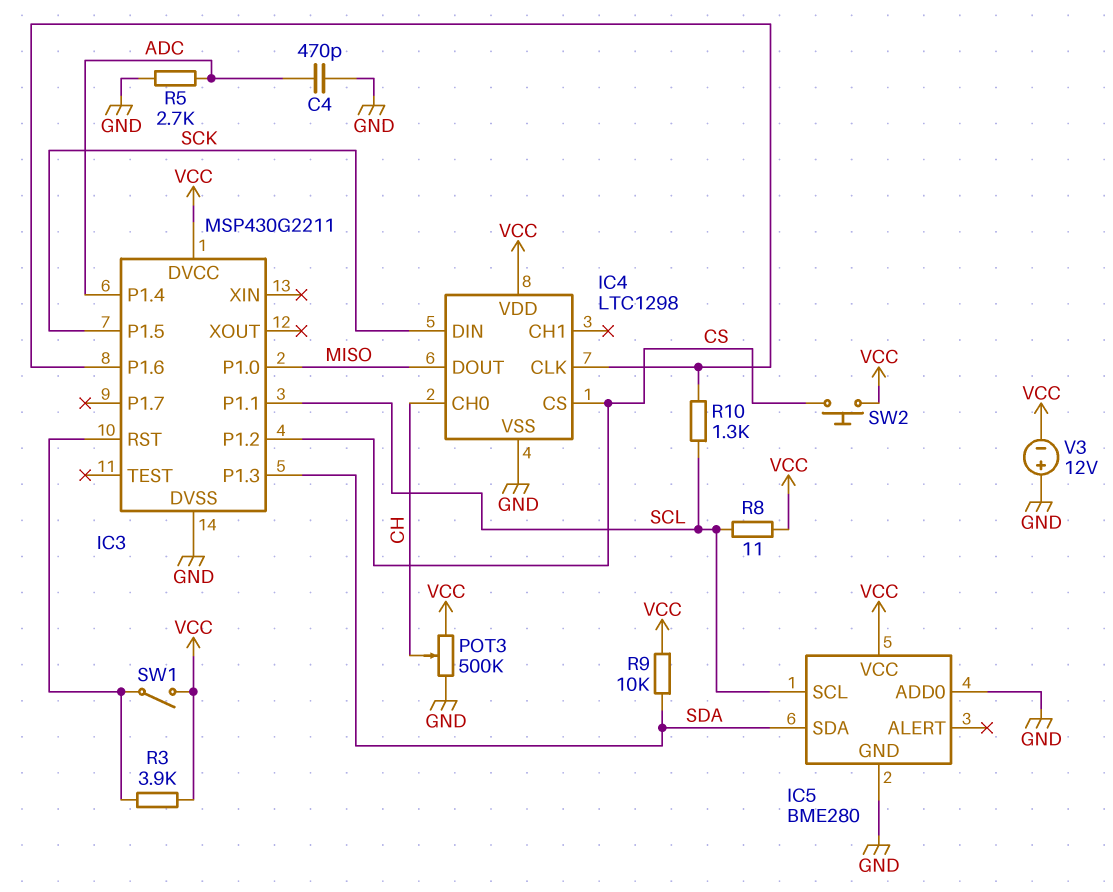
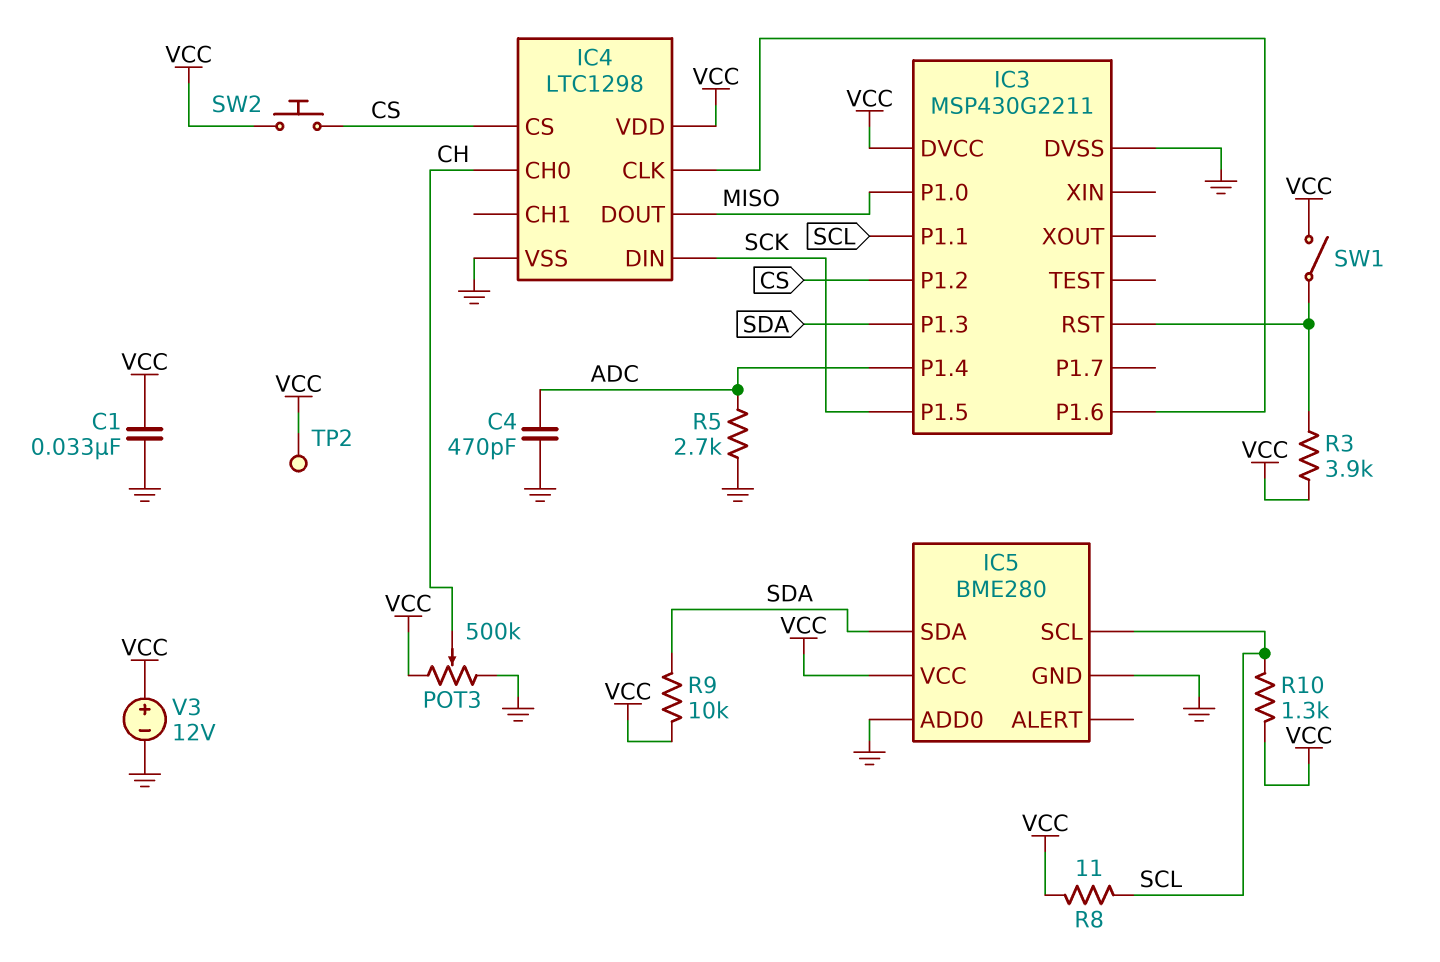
C1: none -> 33nF (GND, VCC)
R10: 1.3k (IC3/P1.6, SCL) -> 1.3k (SCL, VCC)
TP2: none -> test point (VCC)
V3: 12V (plus GND, minus VCC) -> 12V (plus VCC, minus GND)

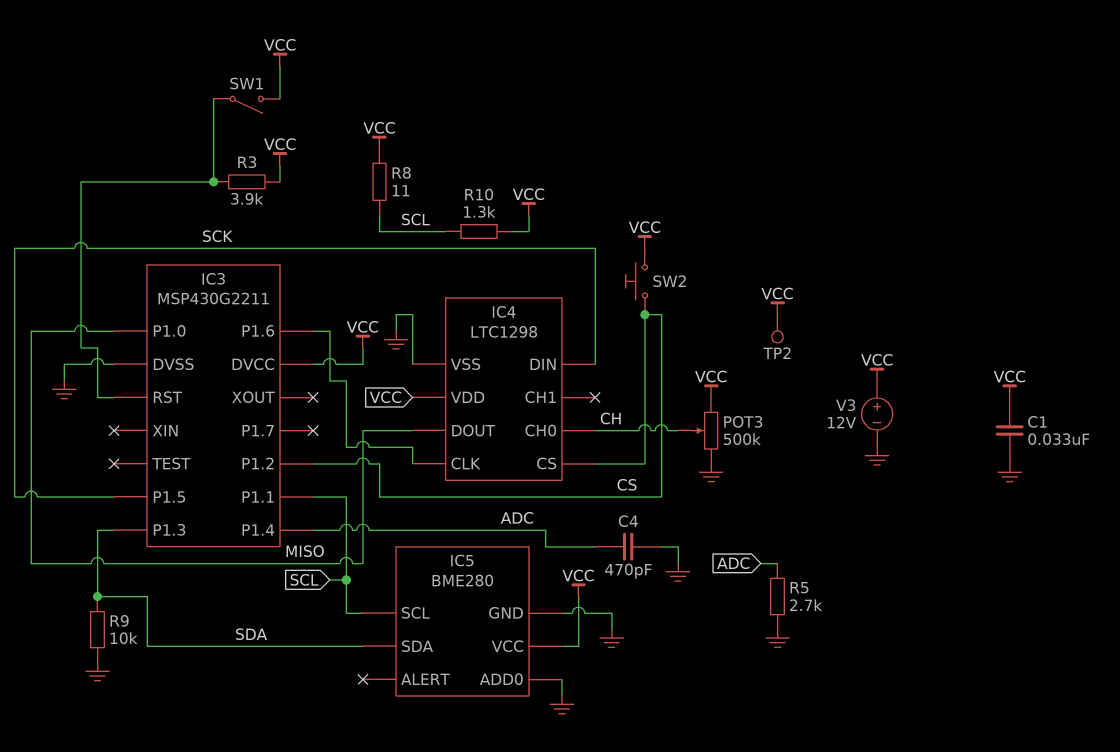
R9: 10k (SDA, VCC) -> 10k (GND, SDA)

